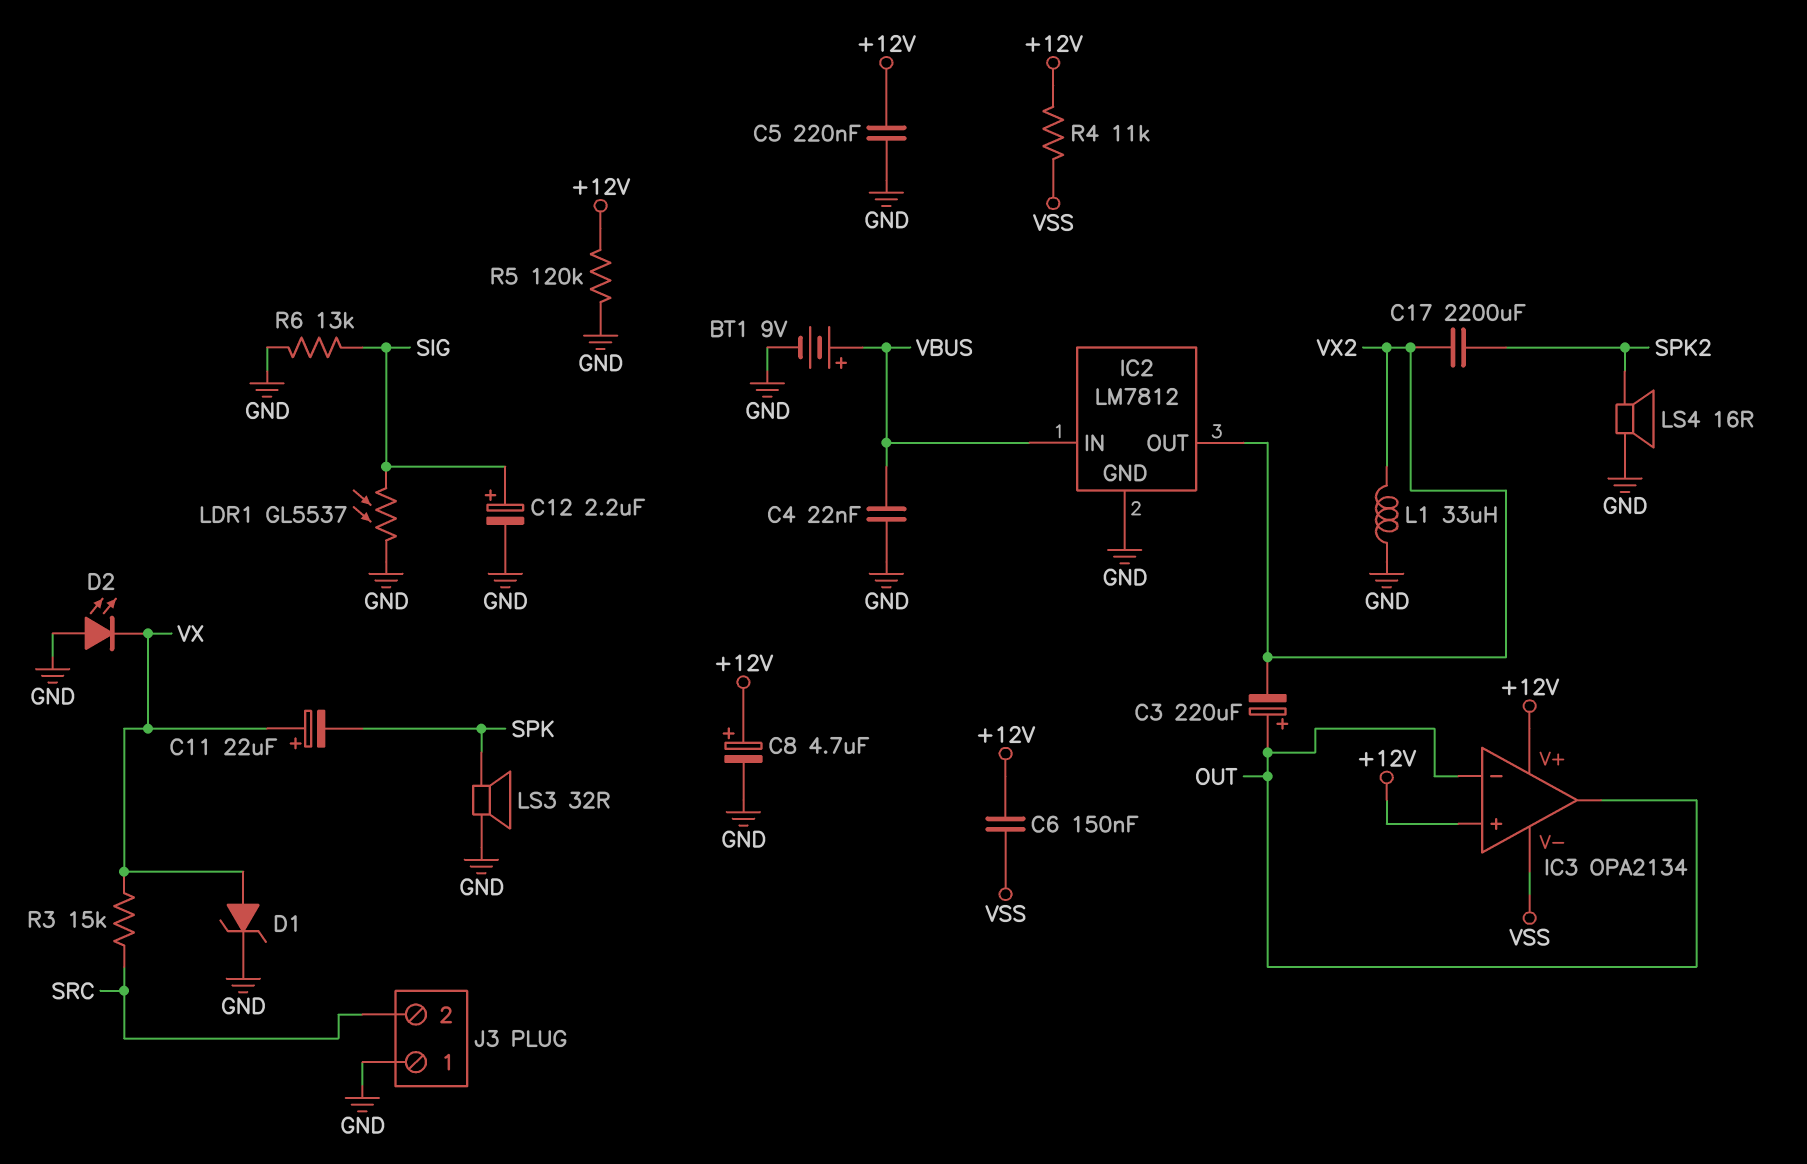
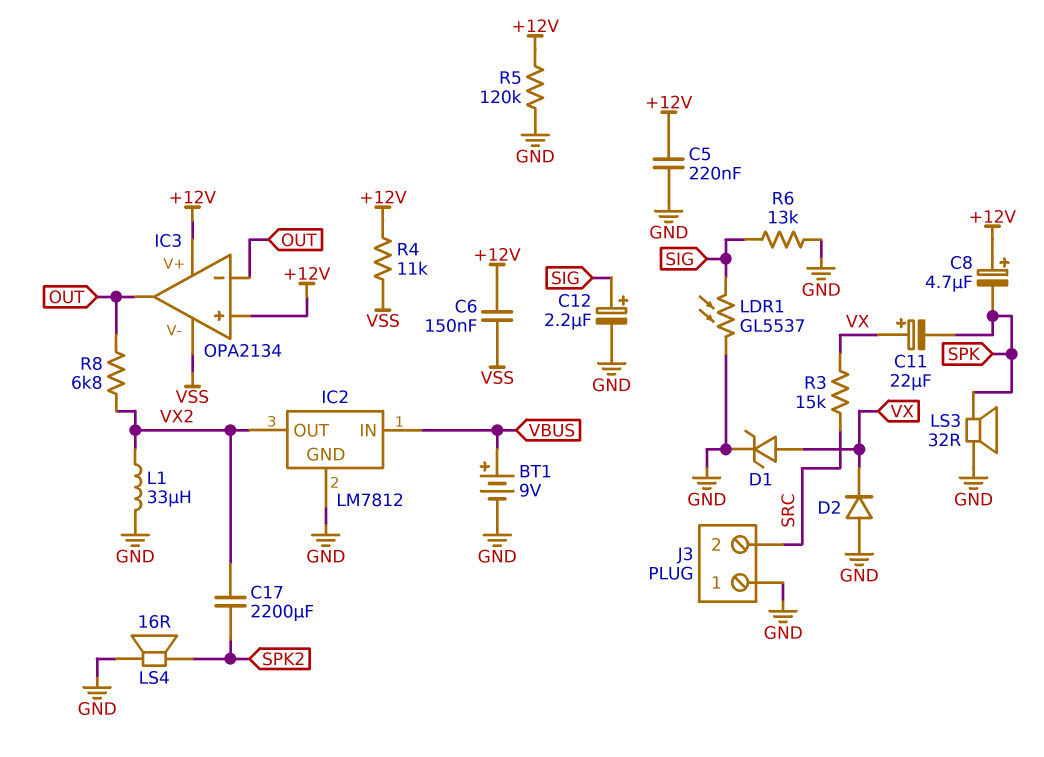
C3: 220uF (plus OUT, minus VX2) -> none
C4: 22nF (GND, VBUS) -> none
C8: 4.7uF (plus +12V, minus GND) -> 4.7uF (plus +12V, minus SPK)
D2: LED (A GND, K VX) -> diode (A GND, K VX)
R8: none -> 6.8k (OUT, VX2)

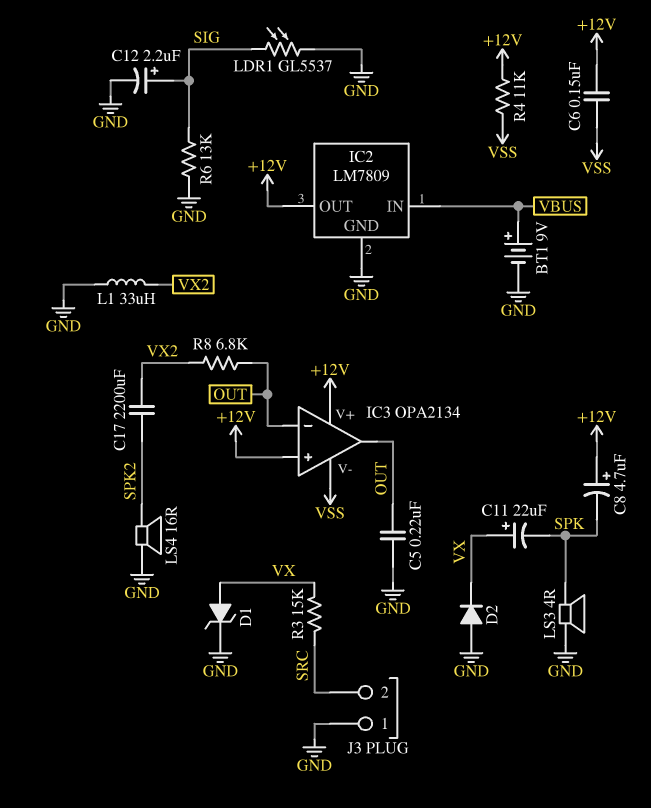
C5: 220nF (+12V, GND) -> 220nF (GND, OUT)
IC2: LM7812 -> LM7809
IC2 pin OUT: VX2 -> +12V
LS3: speaker 32R (GND, SPK) -> speaker 4R (GND, SPK)
R5: 120k (+12V, GND) -> none

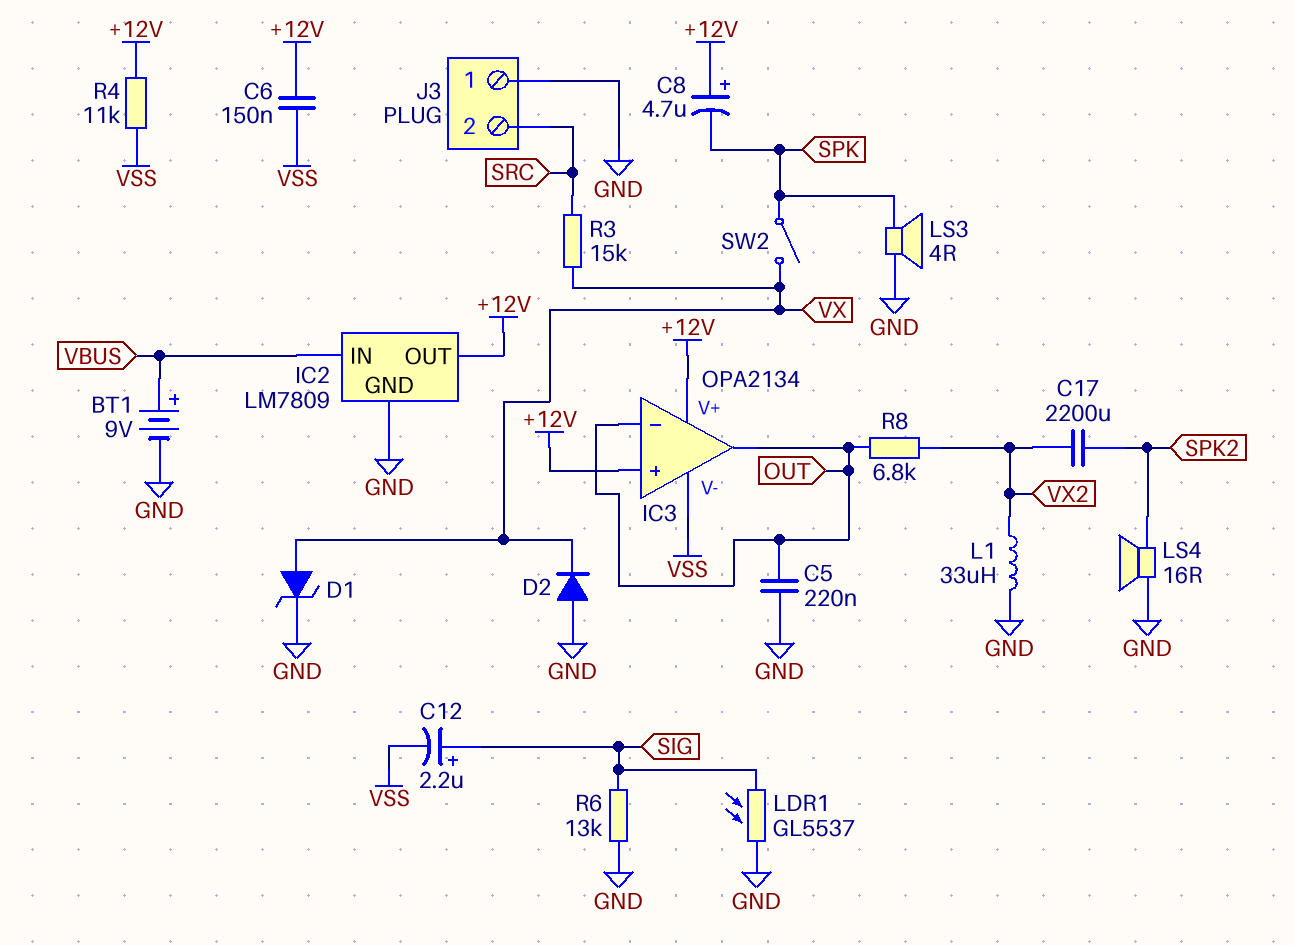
C11: 22uF (plus VX, minus SPK) -> none
C12: 2.2uF (plus SIG, minus GND) -> 2.2uF (plus SIG, minus VSS)
SW2: none -> switch (SPK, VX)

